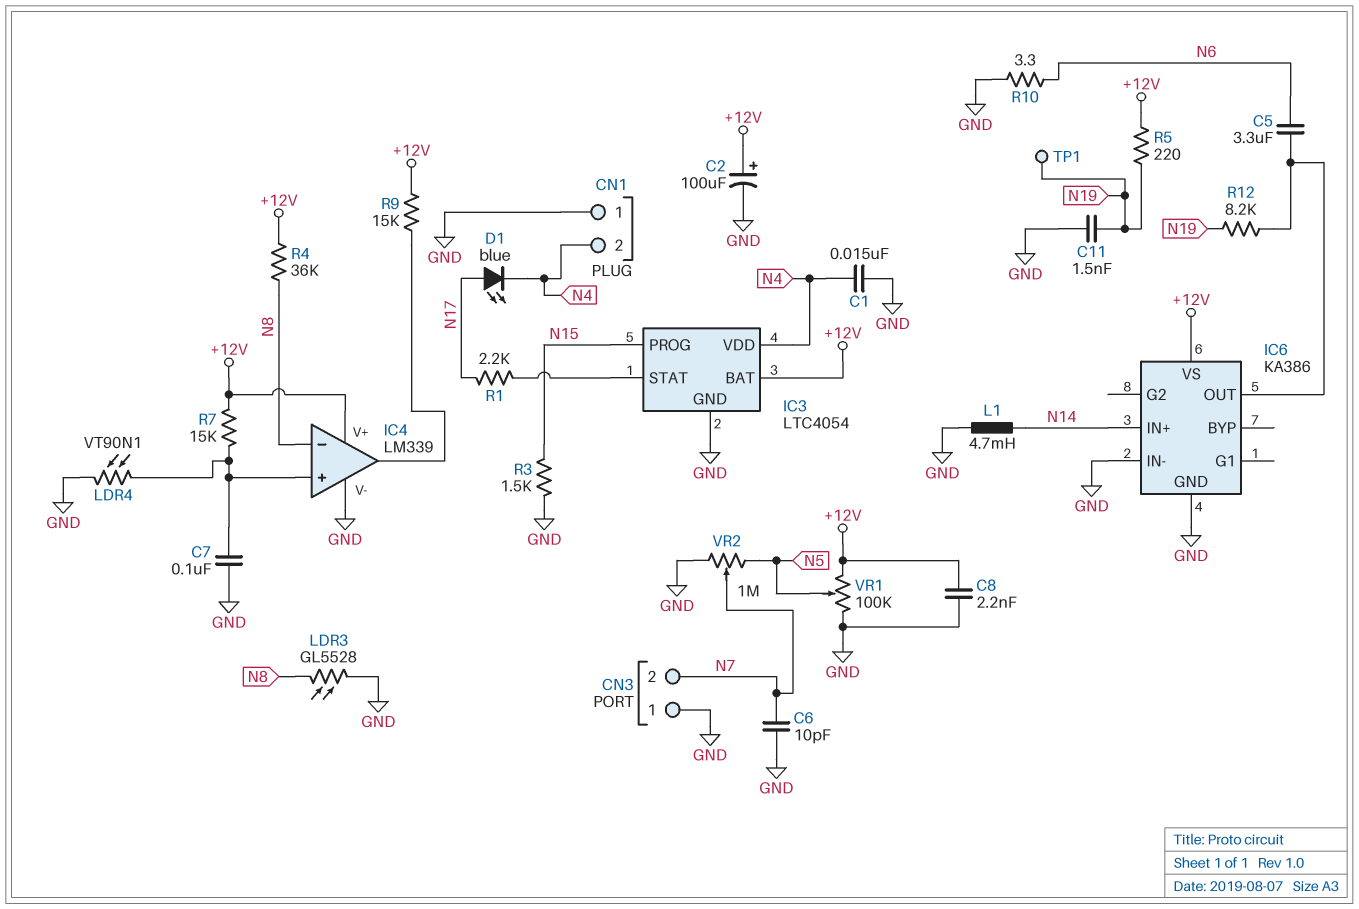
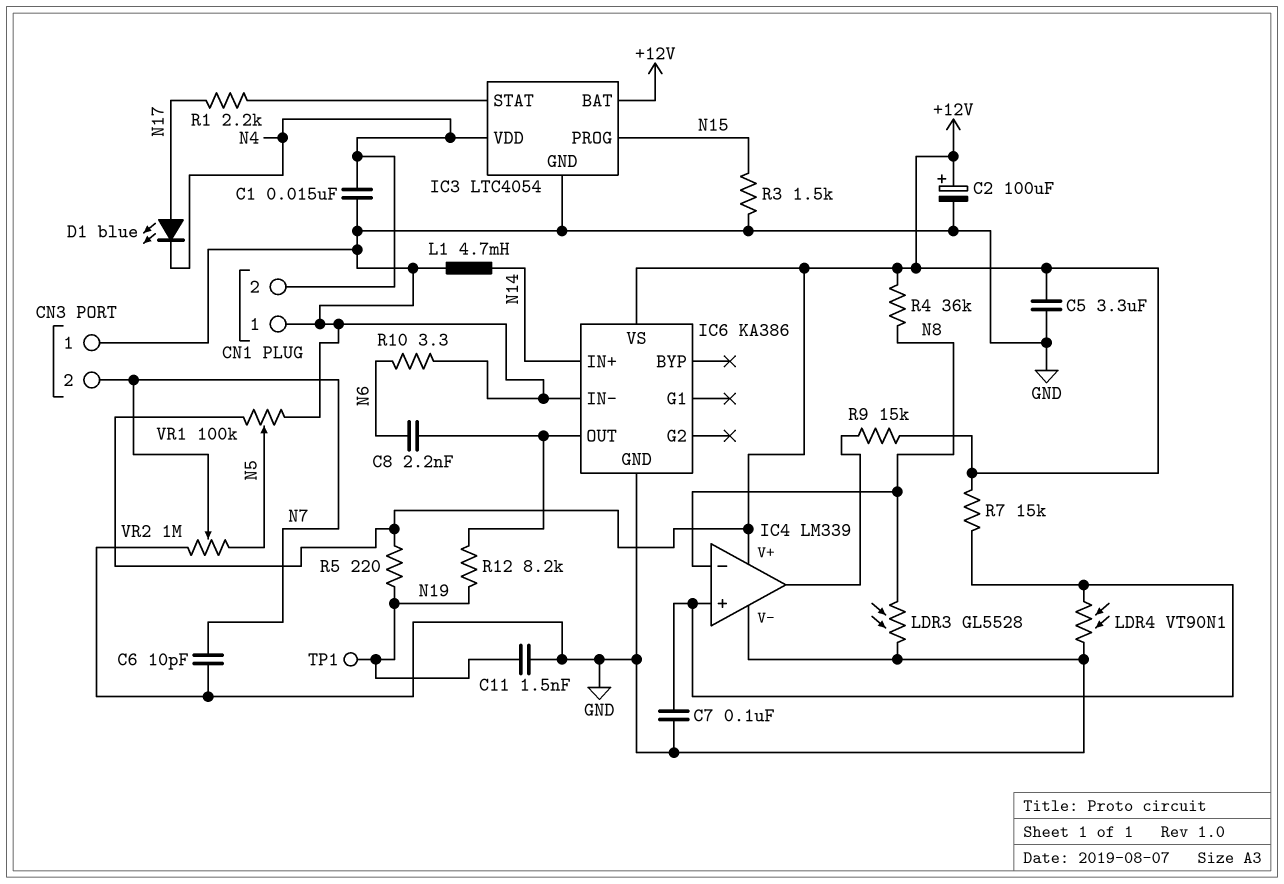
C5: 3.3uF (IC6/OUT, N6) -> 3.3uF (+12V, GND)
C8: 2.2nF (+12V, GND) -> 2.2nF (IC6/OUT, N6)

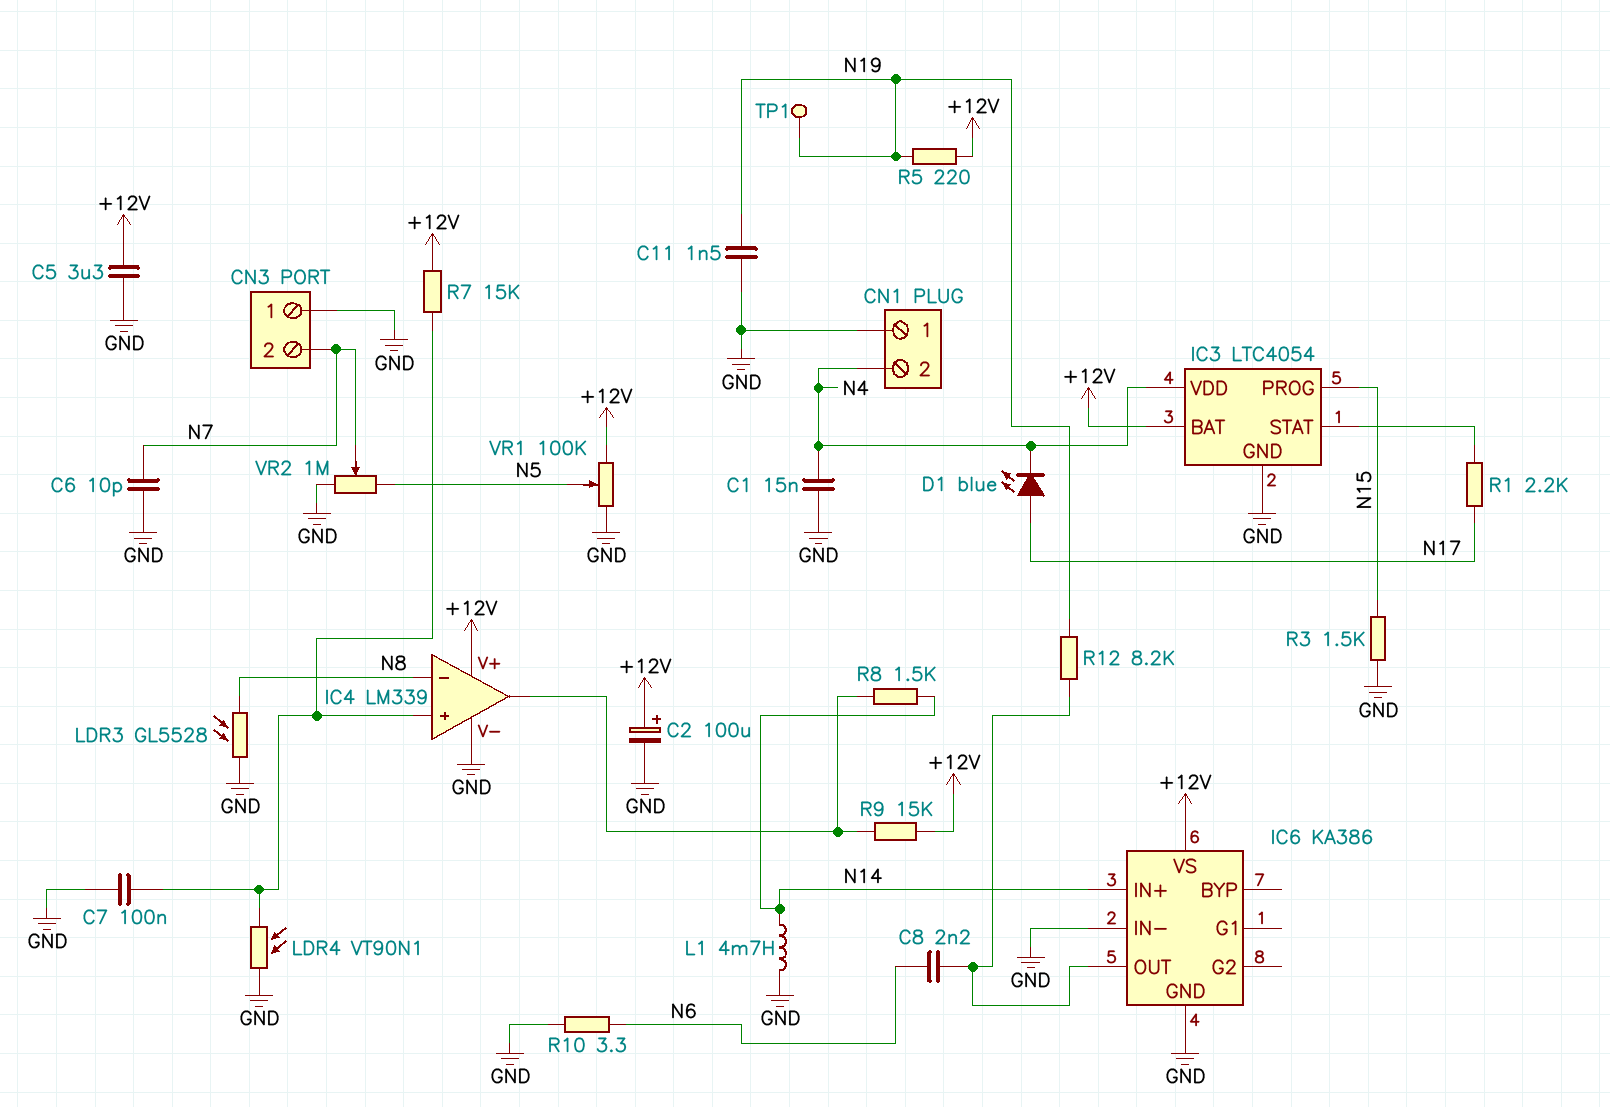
R4: 36k (+12V, N8) -> none
R8: none -> 1.5k (IC4/out, N14)

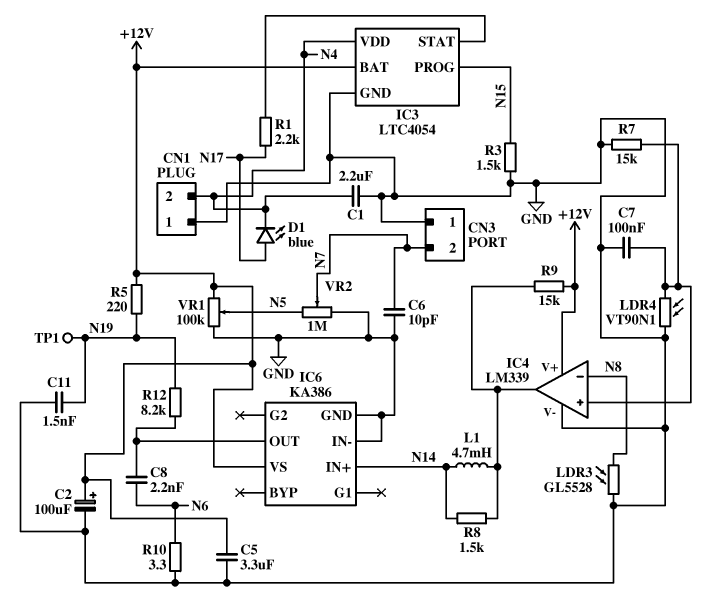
C1: 15nF (GND, N4) -> 2.2uF (GND, N4)
L1: 4.7mH (GND, N14) -> 4.7mH (IC4/out, N14)
R7: 15k (+12V, IC4/in+) -> 15k (GND, IC4/in+)

